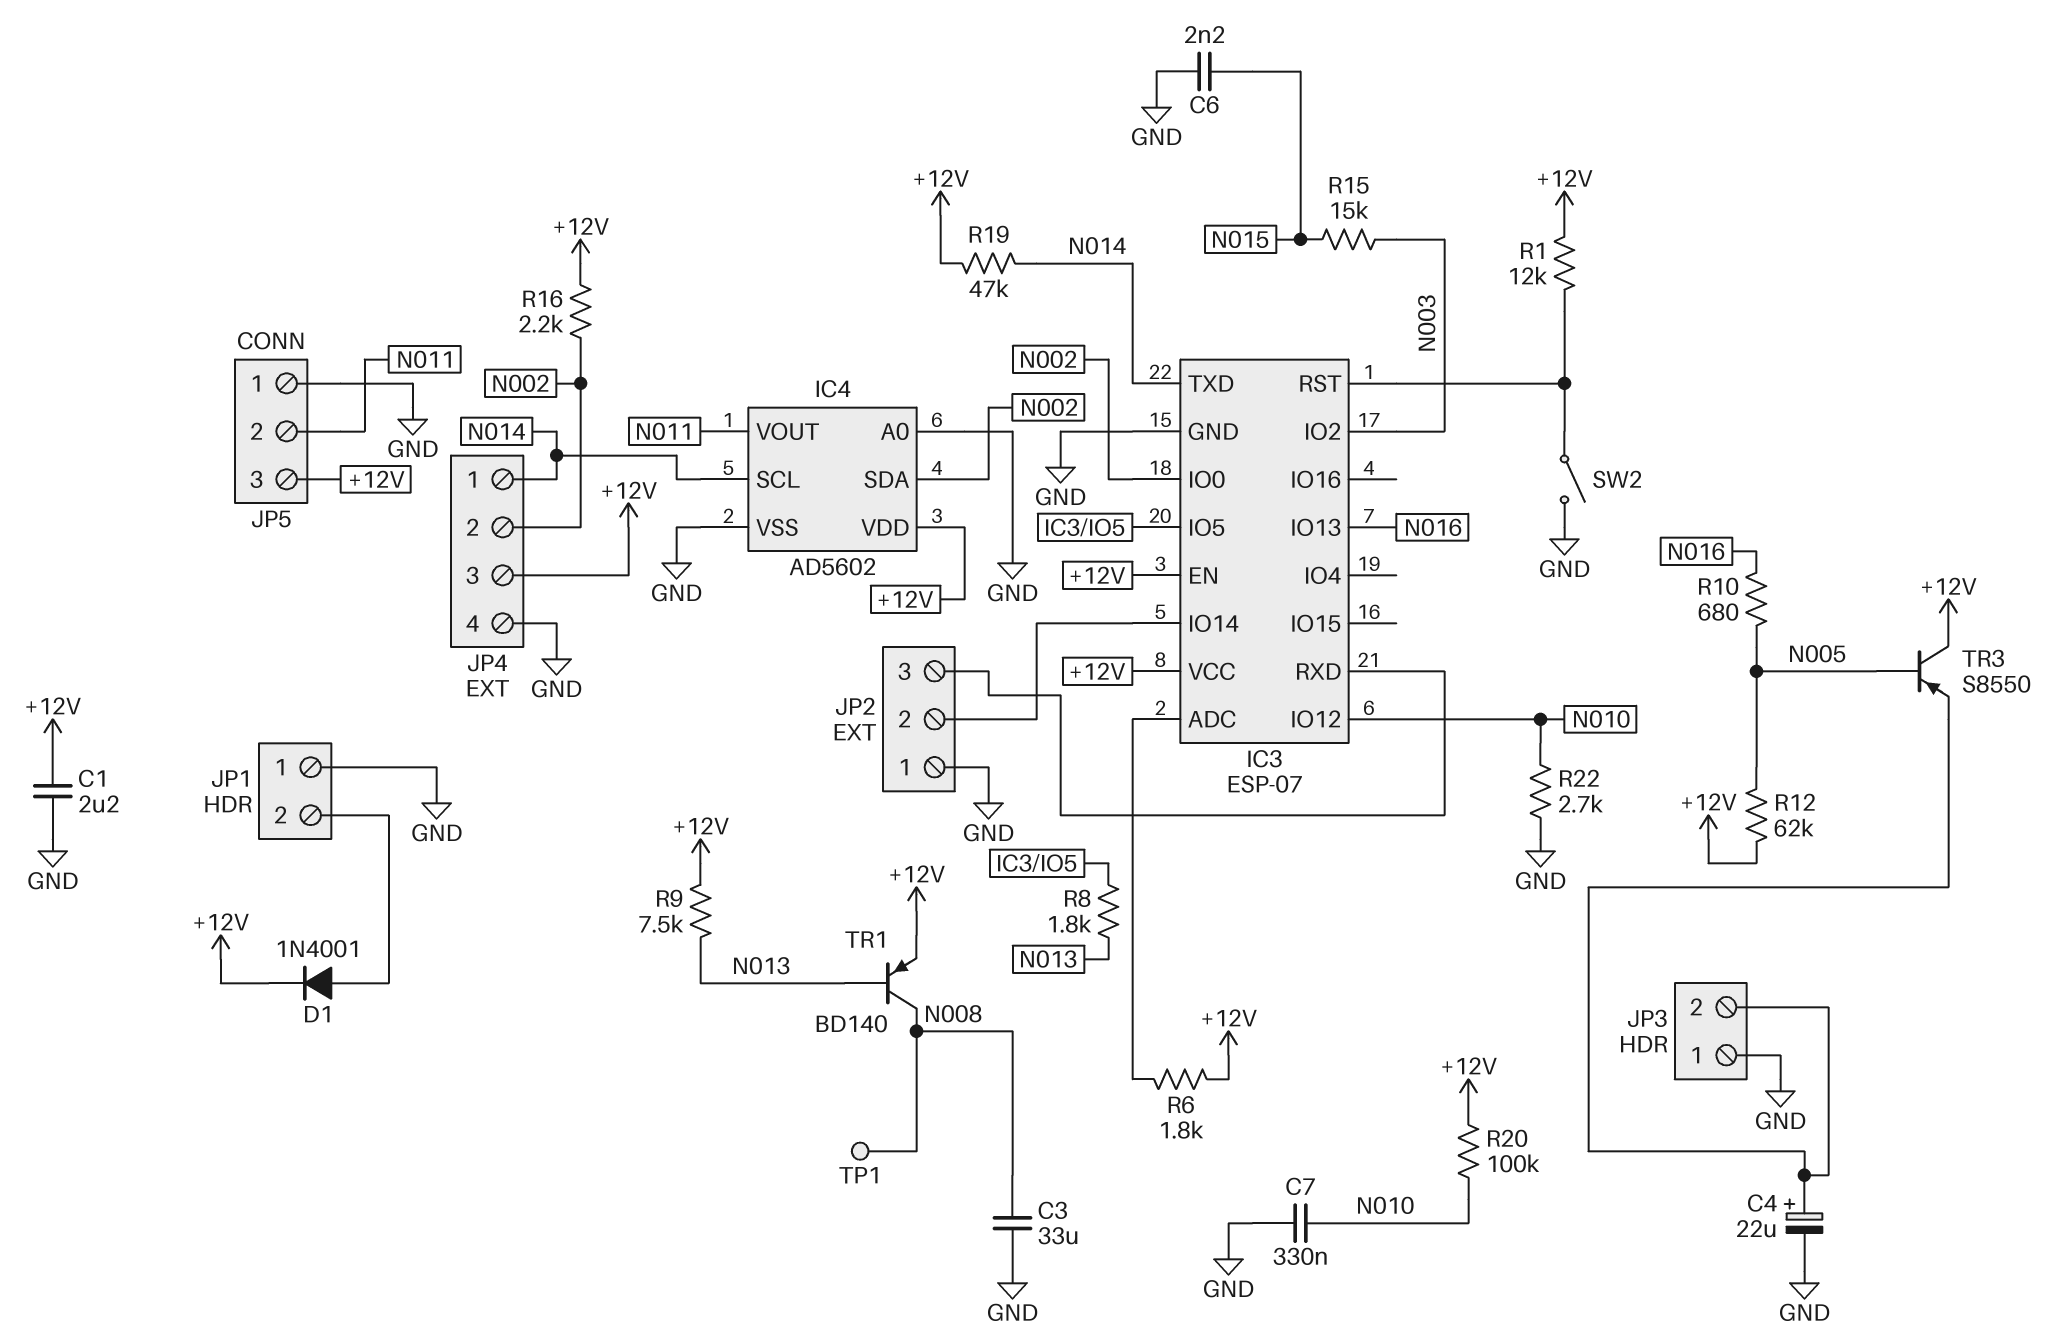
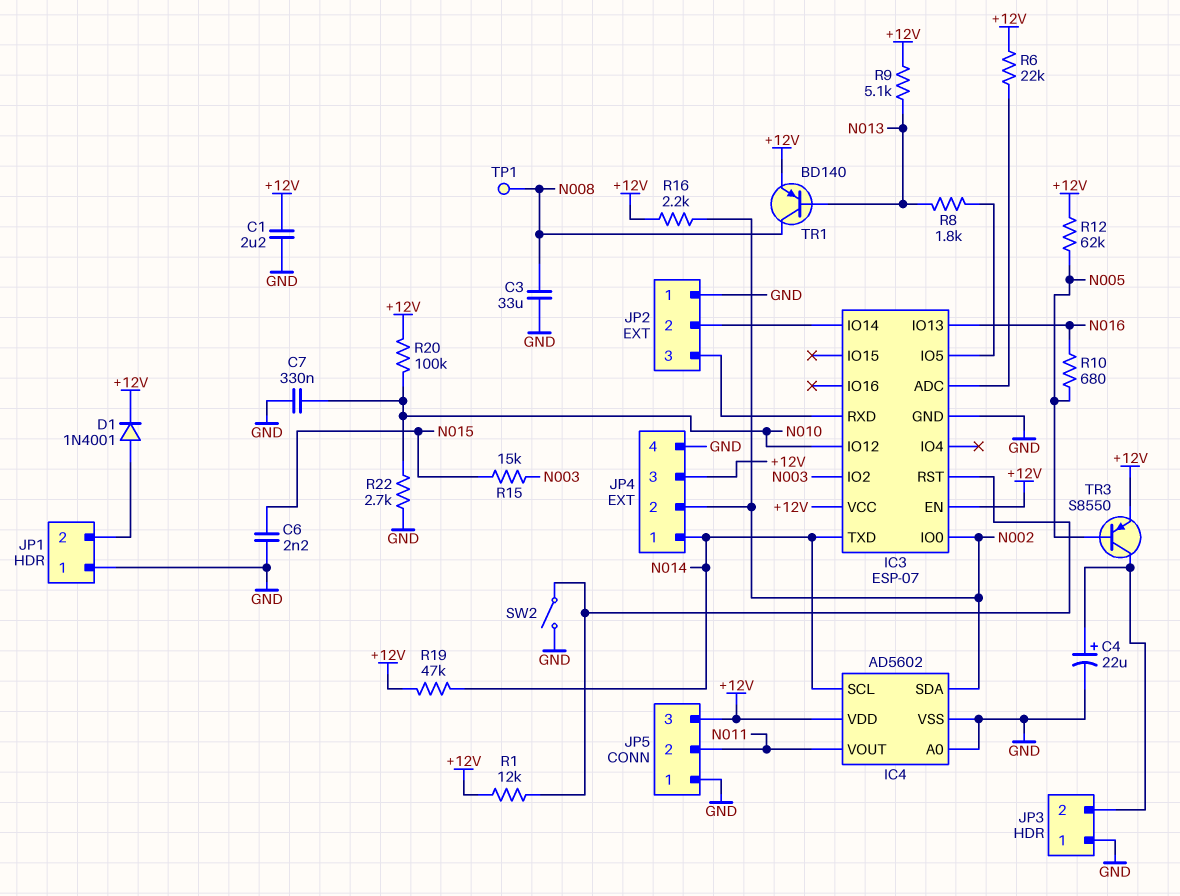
R6: 1.8k (+12V, IC3/ADC) -> 22k (+12V, IC3/ADC)
R9: 7.5k (+12V, N013) -> 5.1k (+12V, N013)
TR3: PNP S8550 (B N005, C +12V, E JP3/2) -> PNP S8550 (B N005, C JP3/2, E +12V)

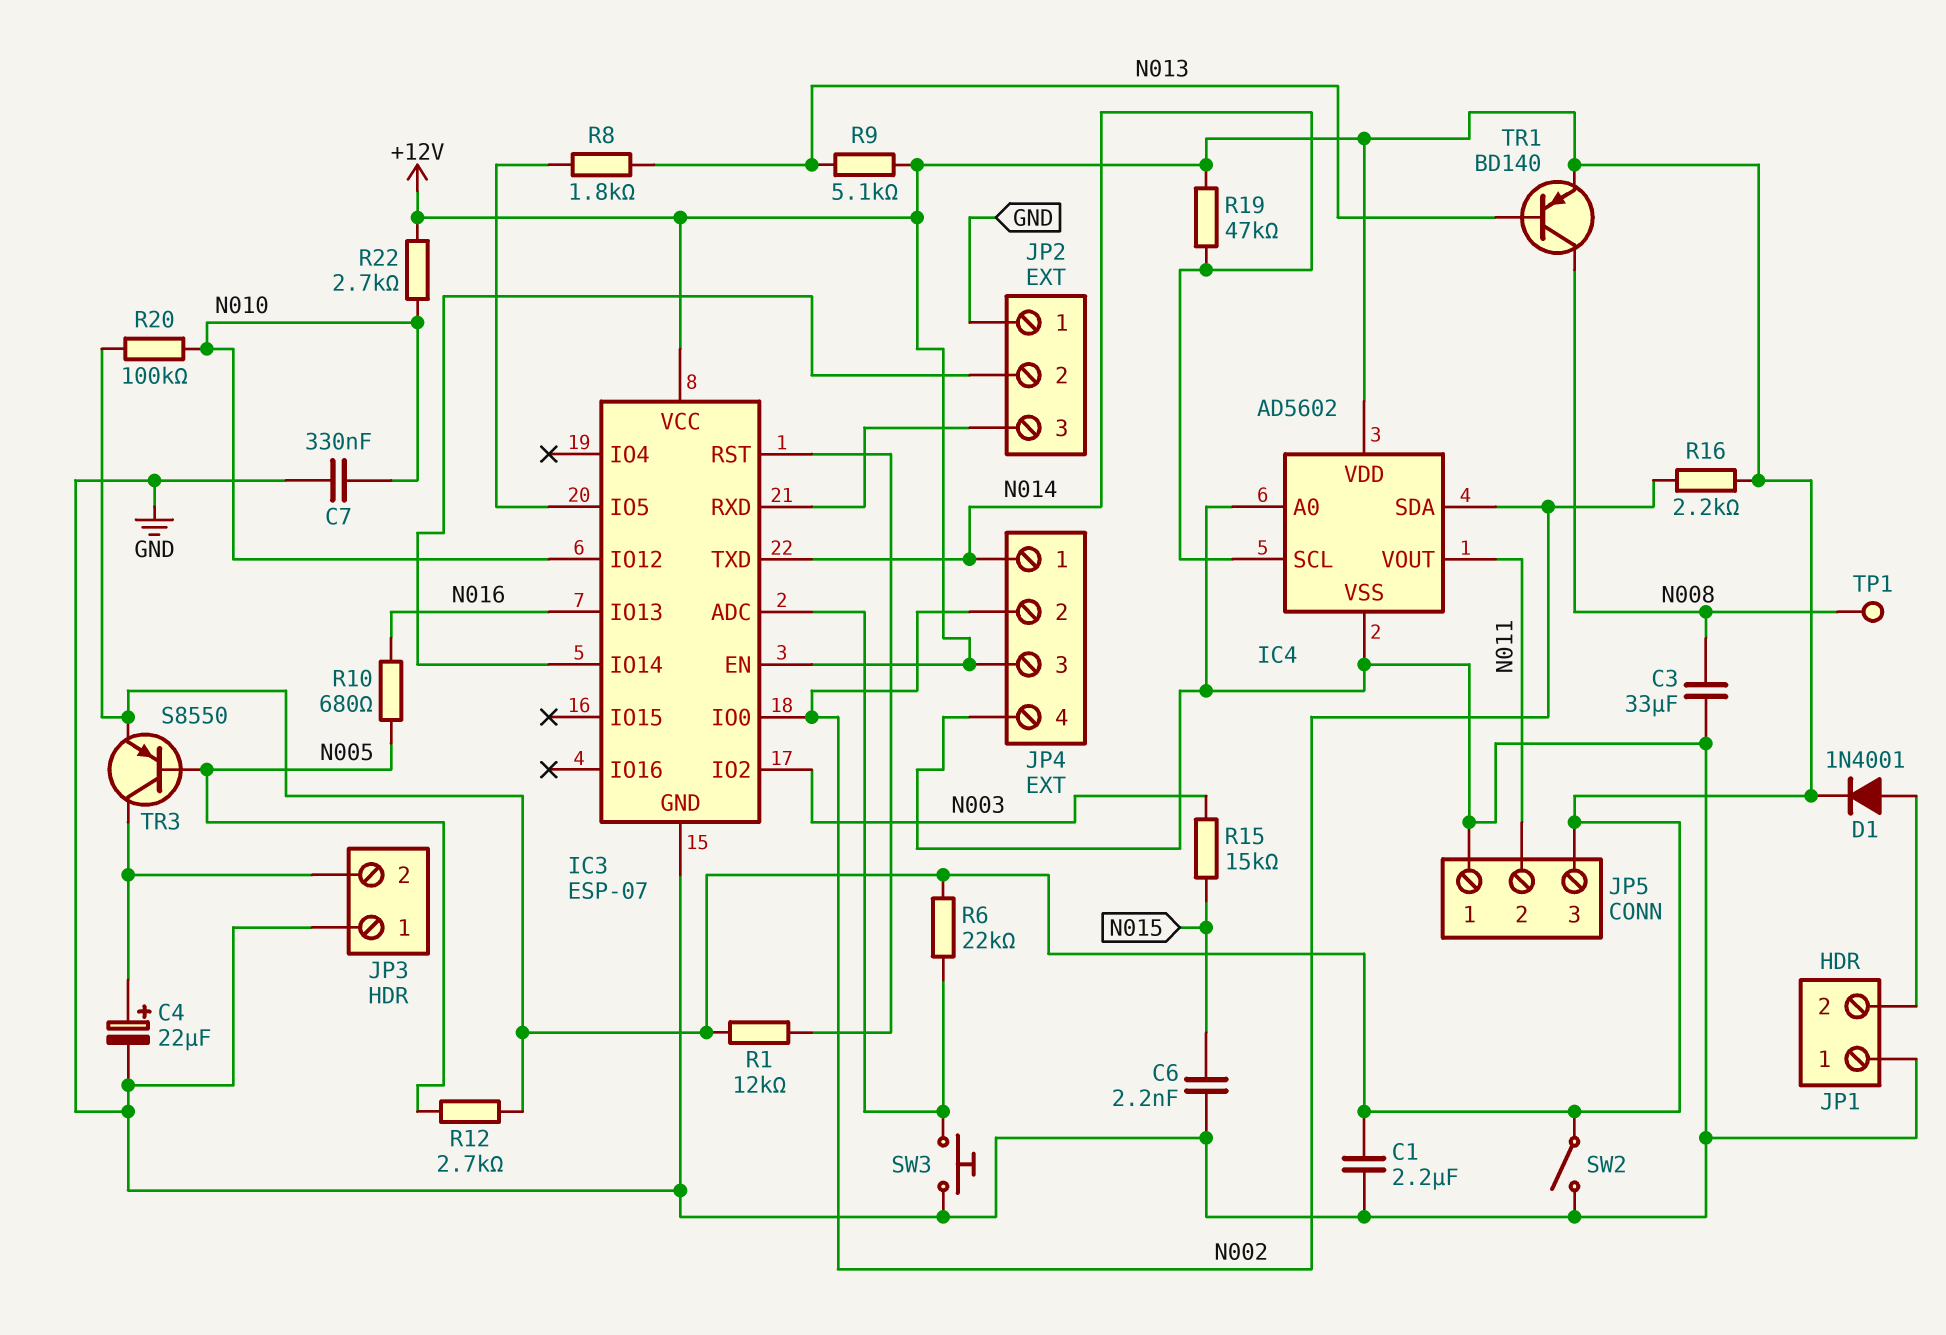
R12: 62k (+12V, N005) -> 2.7k (+12V, N005)
R22: 2.7k (GND, N010) -> 2.7k (+12V, N010)
SW2: switch (GND, IC3/RST) -> switch (+12V, GND)
SW3: none -> button (GND, IC3/ADC)

